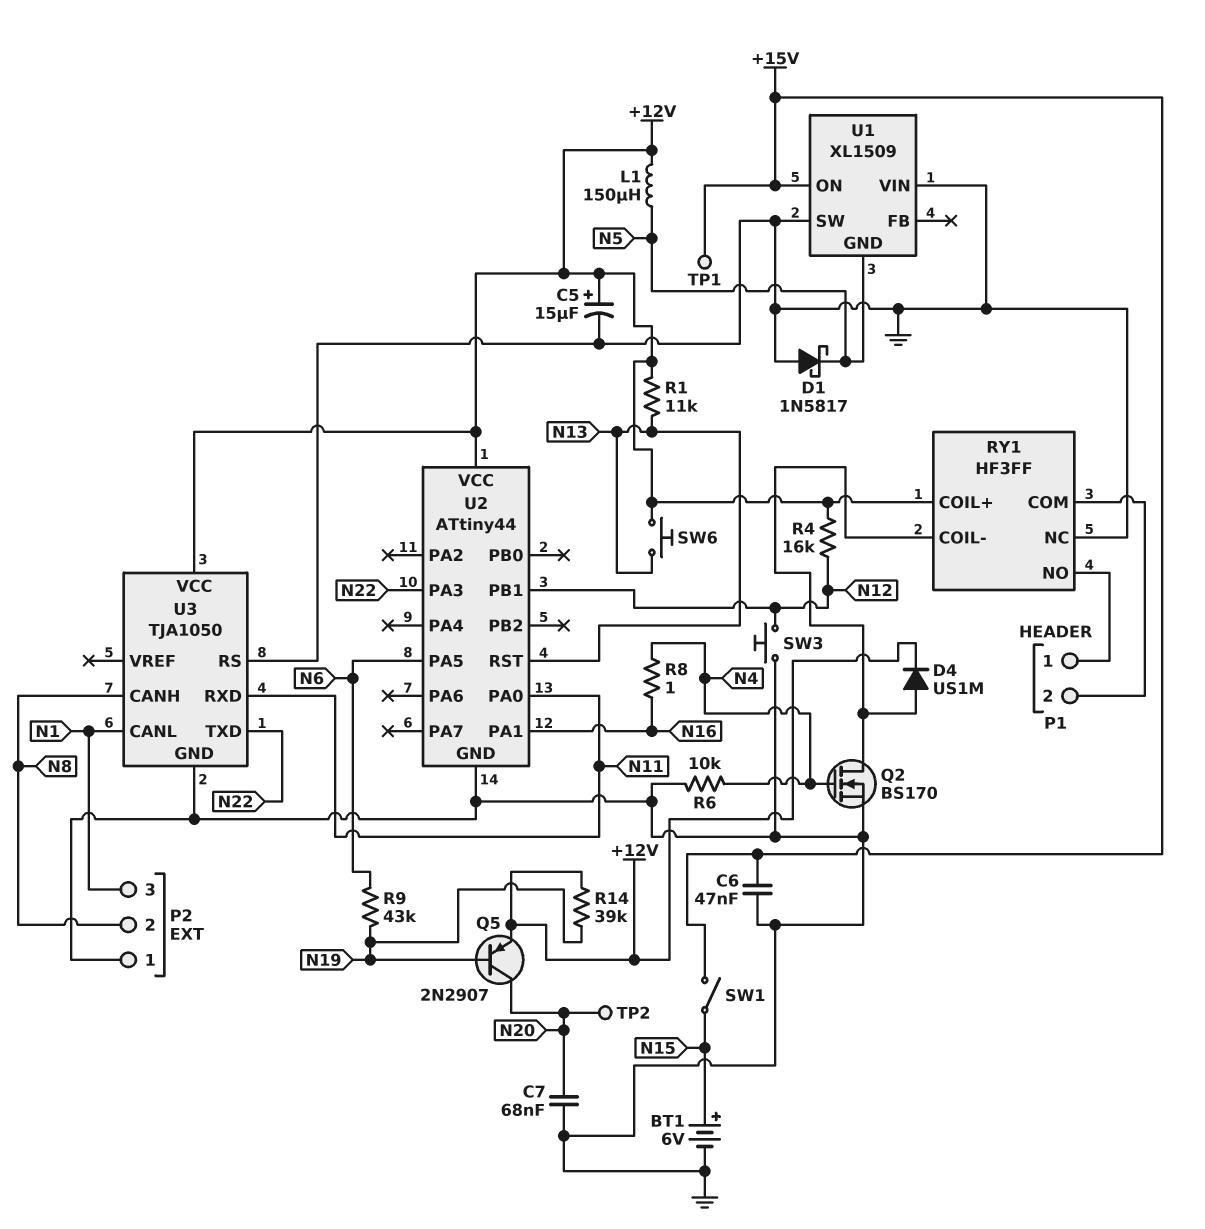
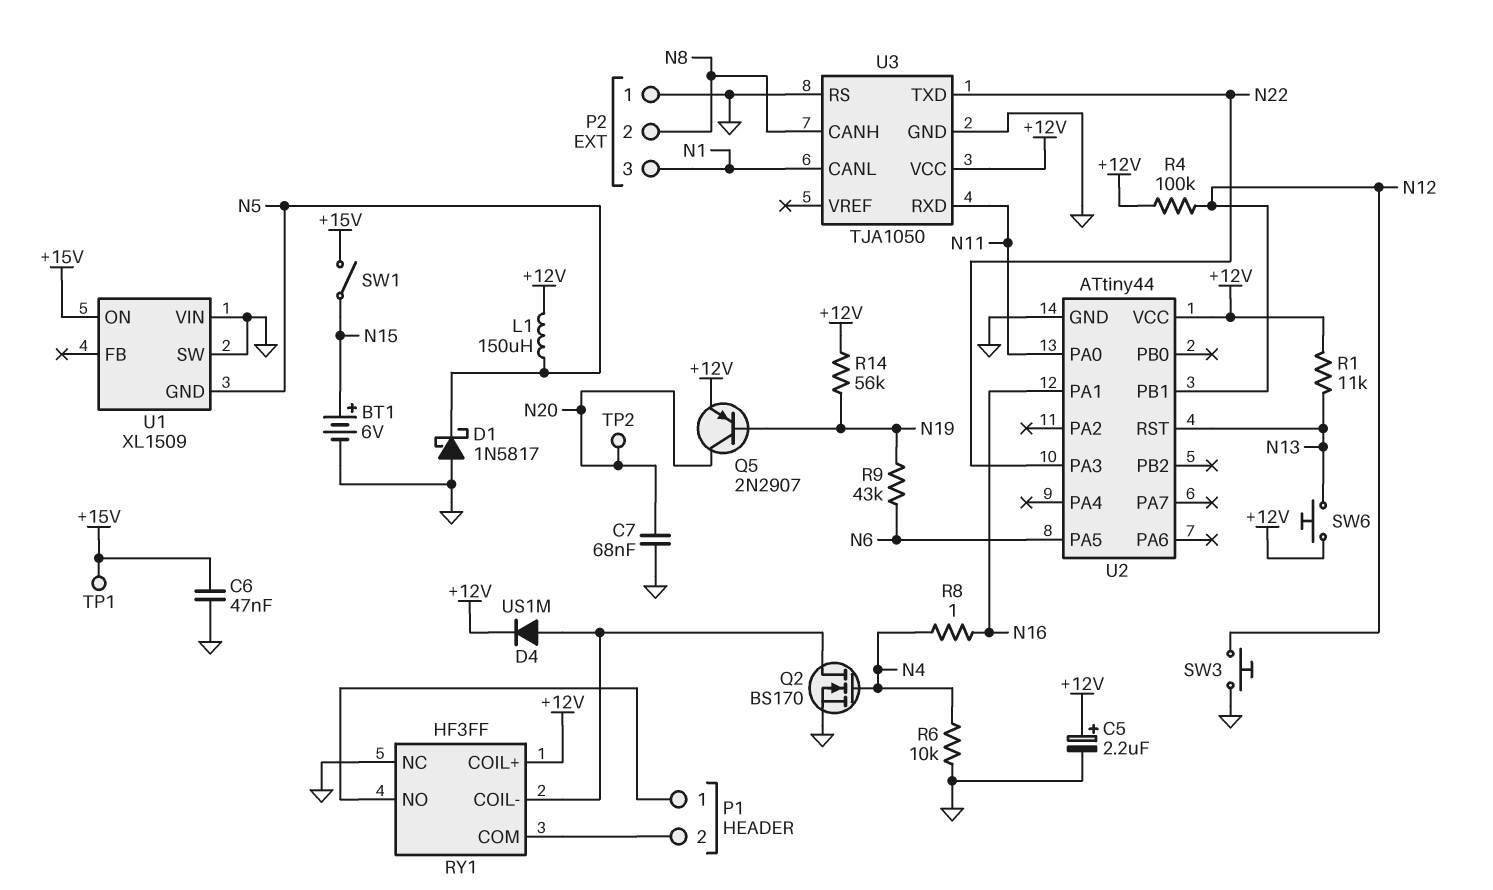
C5: 15uF (plus +12V, minus GND) -> 2.2uF (plus +12V, minus GND)
R4: 16k (+12V, N12) -> 100k (+12V, N12)
R14: 39k (+12V, N19) -> 56k (+12V, N19)

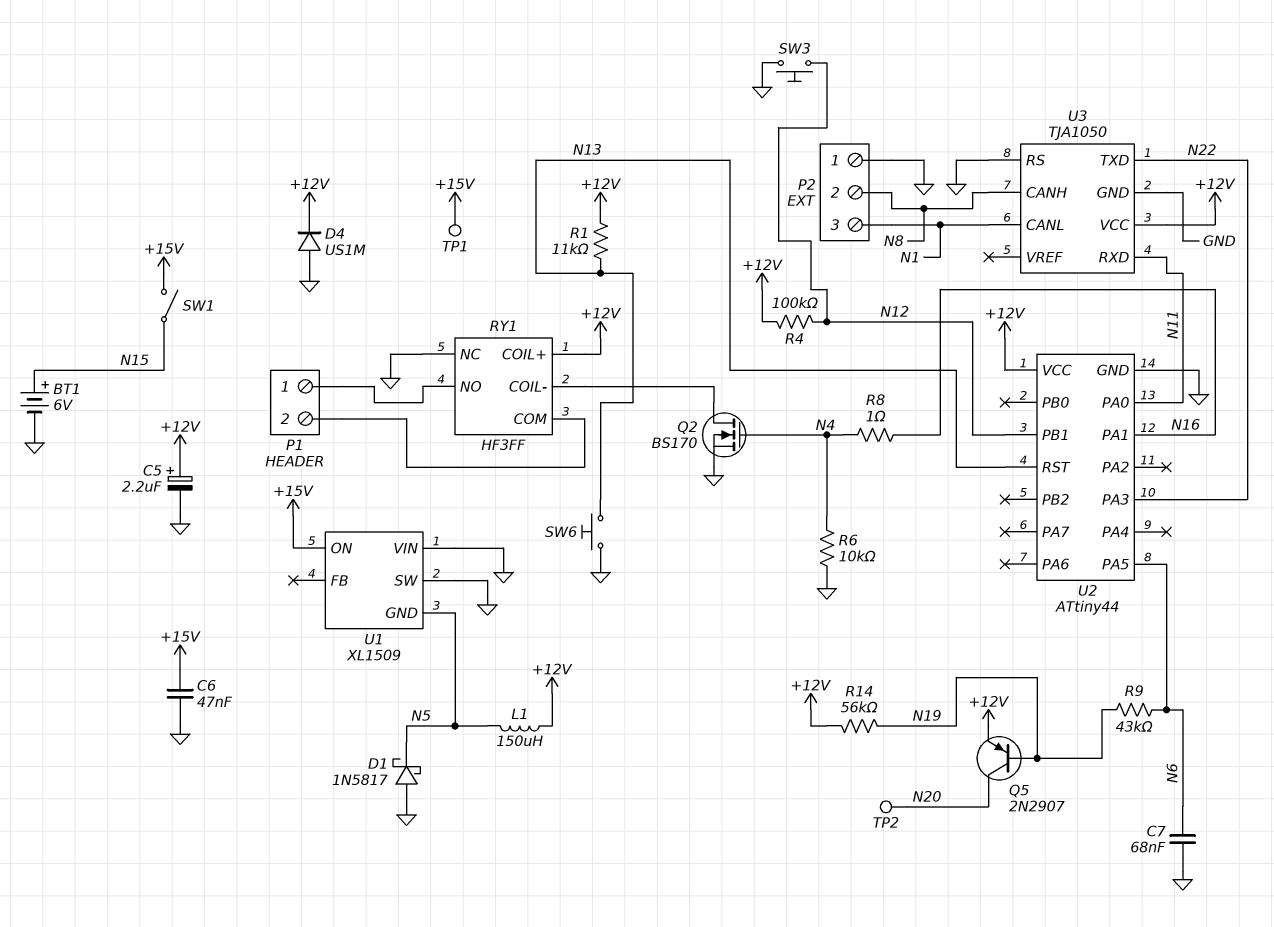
C7: 68nF (GND, N20) -> 68nF (GND, N6)
D4: diode US1M (A RY1/COIL-, K +12V) -> diode US1M (A GND, K +12V)
SW6: button (+12V, N13) -> button (GND, N13)

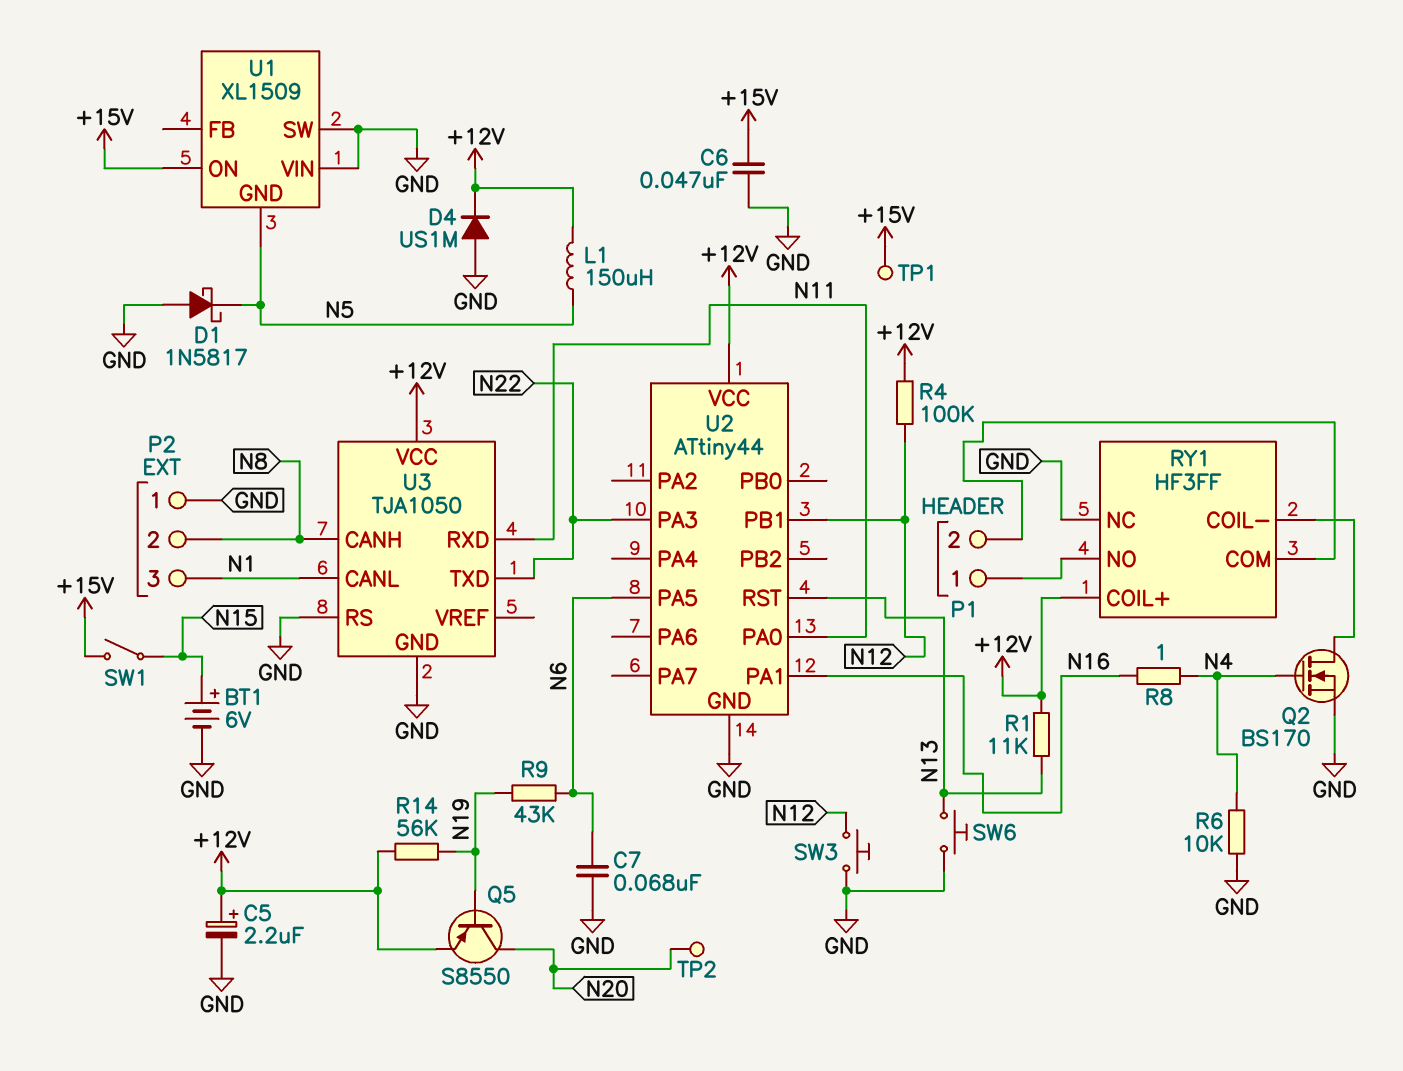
Q5: PNP 2N2907 (B N19, C N20, E +12V) -> PNP S8550 (B N19, C N20, E +12V)

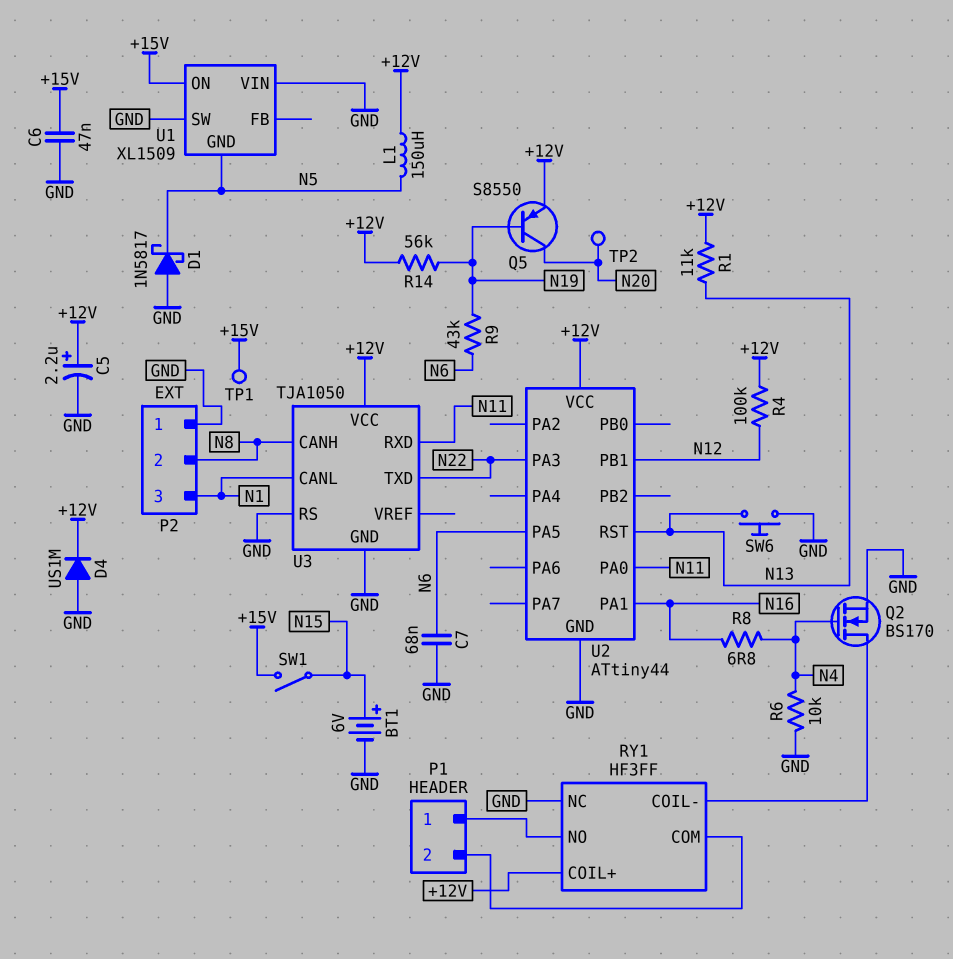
R8: 1 (N4, N16) -> 6.8 (N4, N16)
SW3: button (GND, N12) -> none

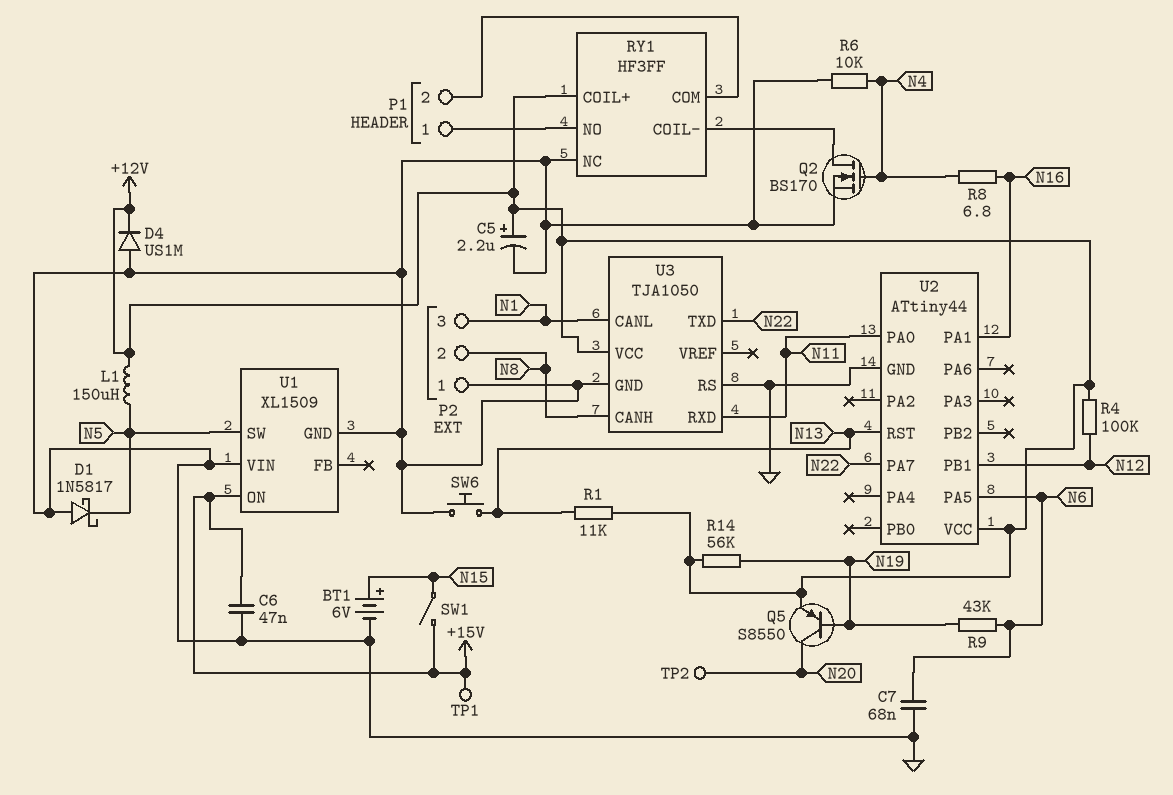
U1 pin GND: N5 -> GND
U1 pin SW: GND -> N5
U2 pin PA3: N22 -> none
U2 pin PA7: none -> N22

